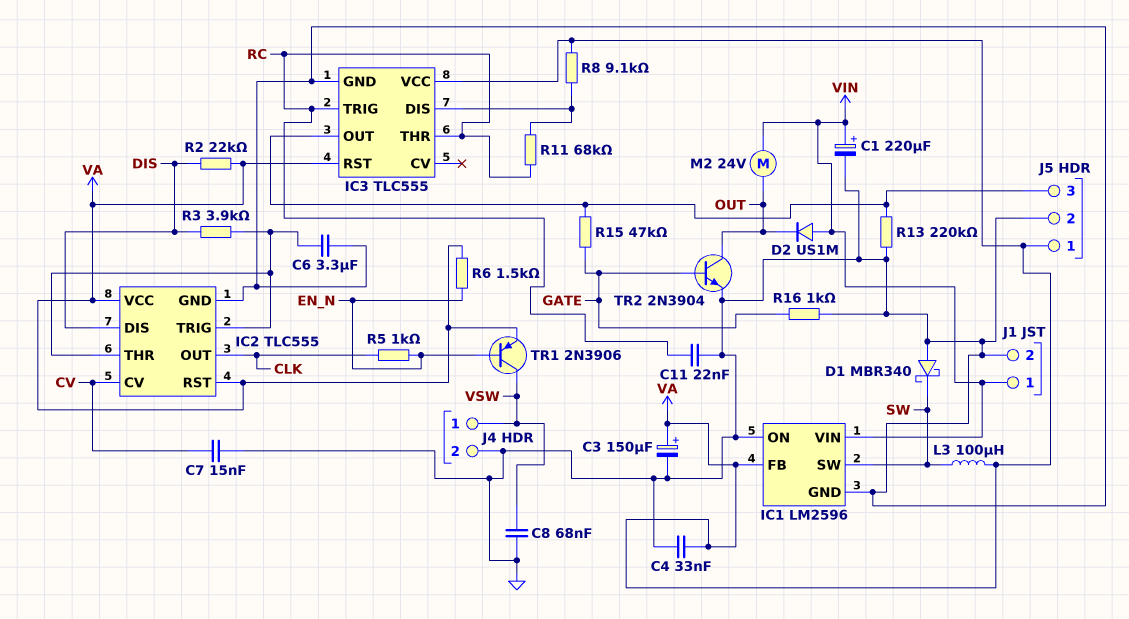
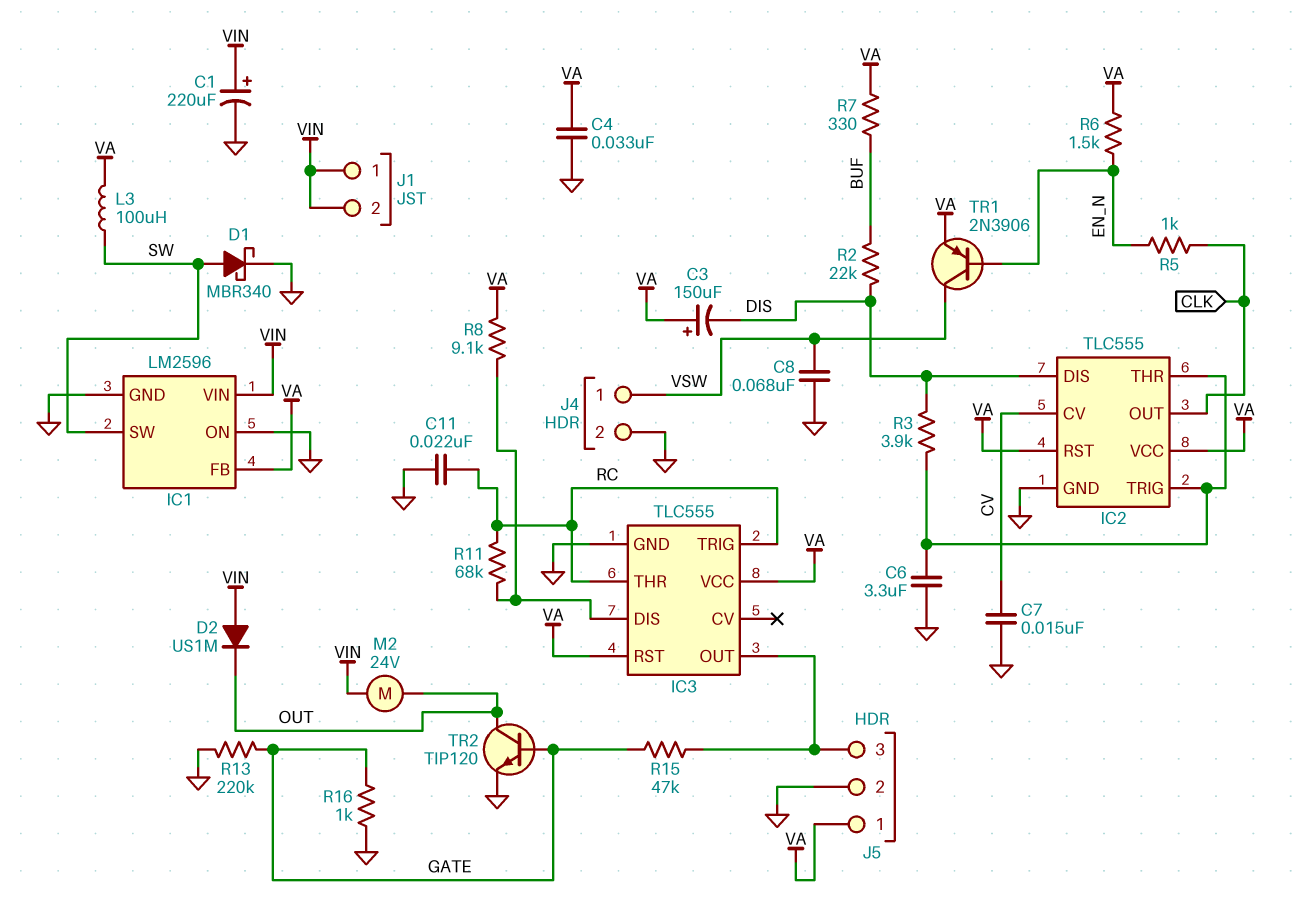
C3: 150uF (plus VA, minus GND) -> 150uF (plus VA, minus DIS)
D1: schottky MBR340 (A GND, K SW) -> schottky MBR340 (A SW, K GND)
J1 pin 2: GND -> VIN
R2: 22k (DIS, VA) -> 22k (BUF, DIS)
R7: none -> 330 (BUF, VA)
R13: 220k (GND, IC3/OUT) -> 220k (GATE, GND)
TR2: NPN 2N3904 (B GATE, C OUT, E GND) -> NPN TIP120 (B GATE, C OUT, E GND)

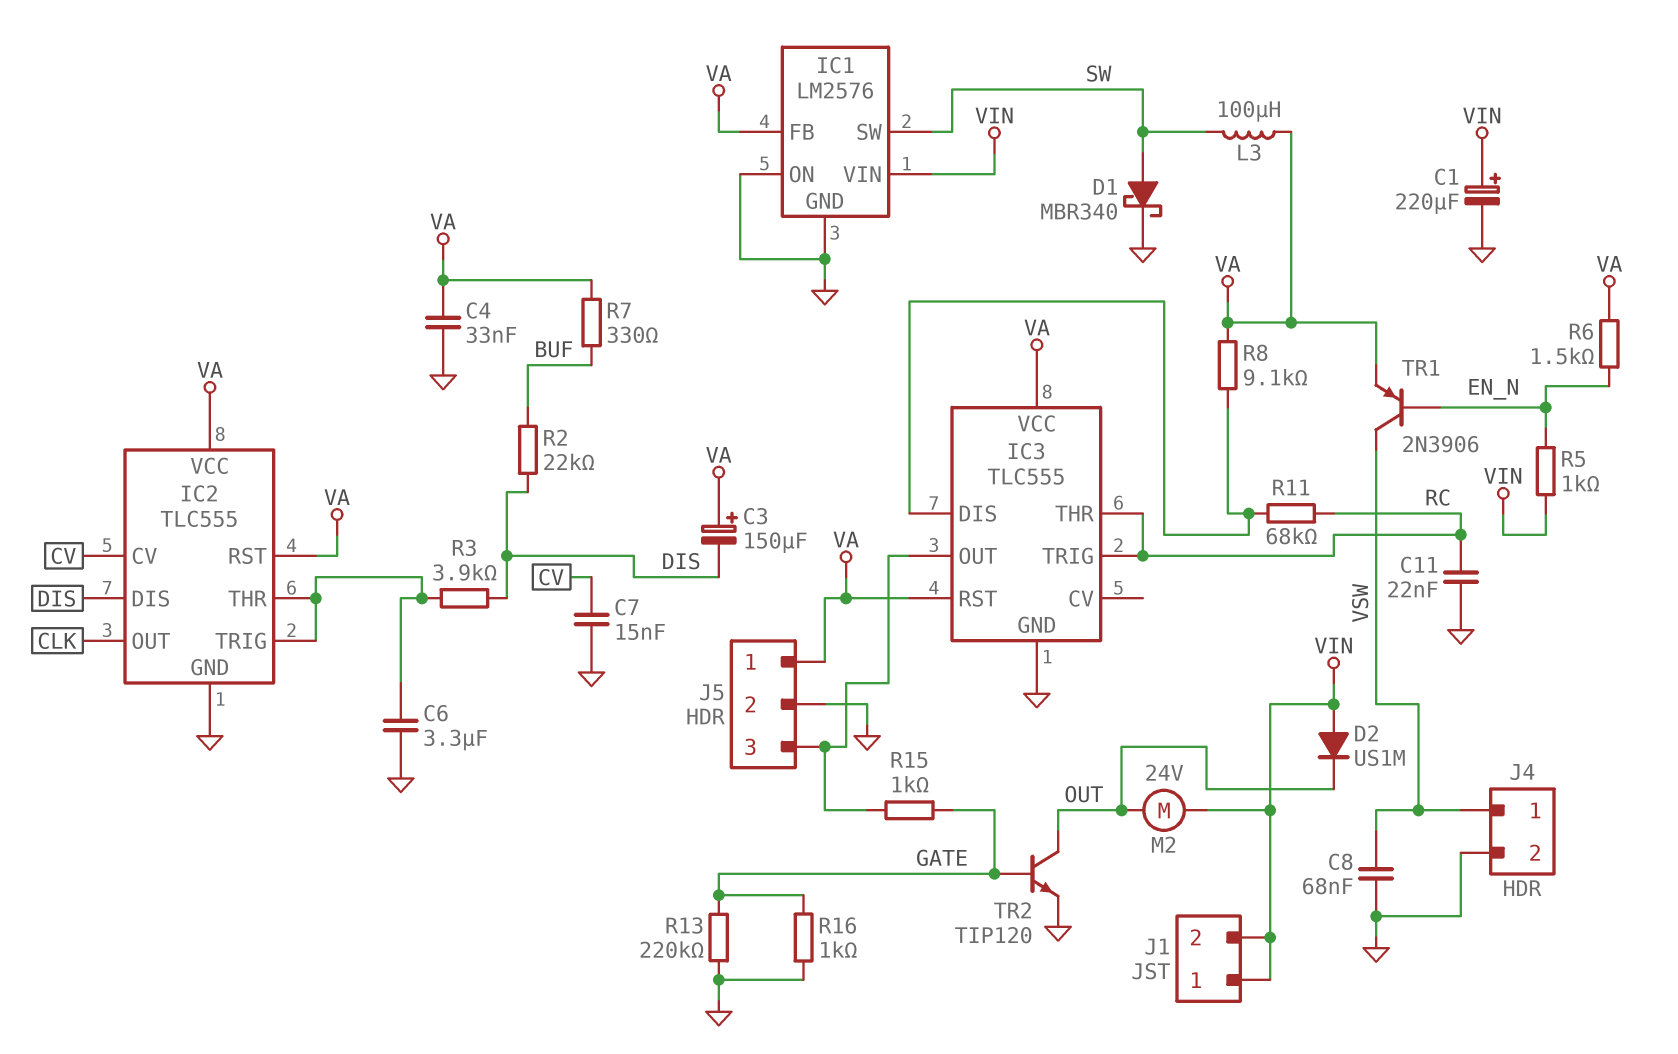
IC1: LM2596 -> LM2576
R5: 1k (CLK, EN_N) -> 1k (EN_N, VIN)
R15: 47k (GATE, IC3/OUT) -> 1k (GATE, IC3/OUT)

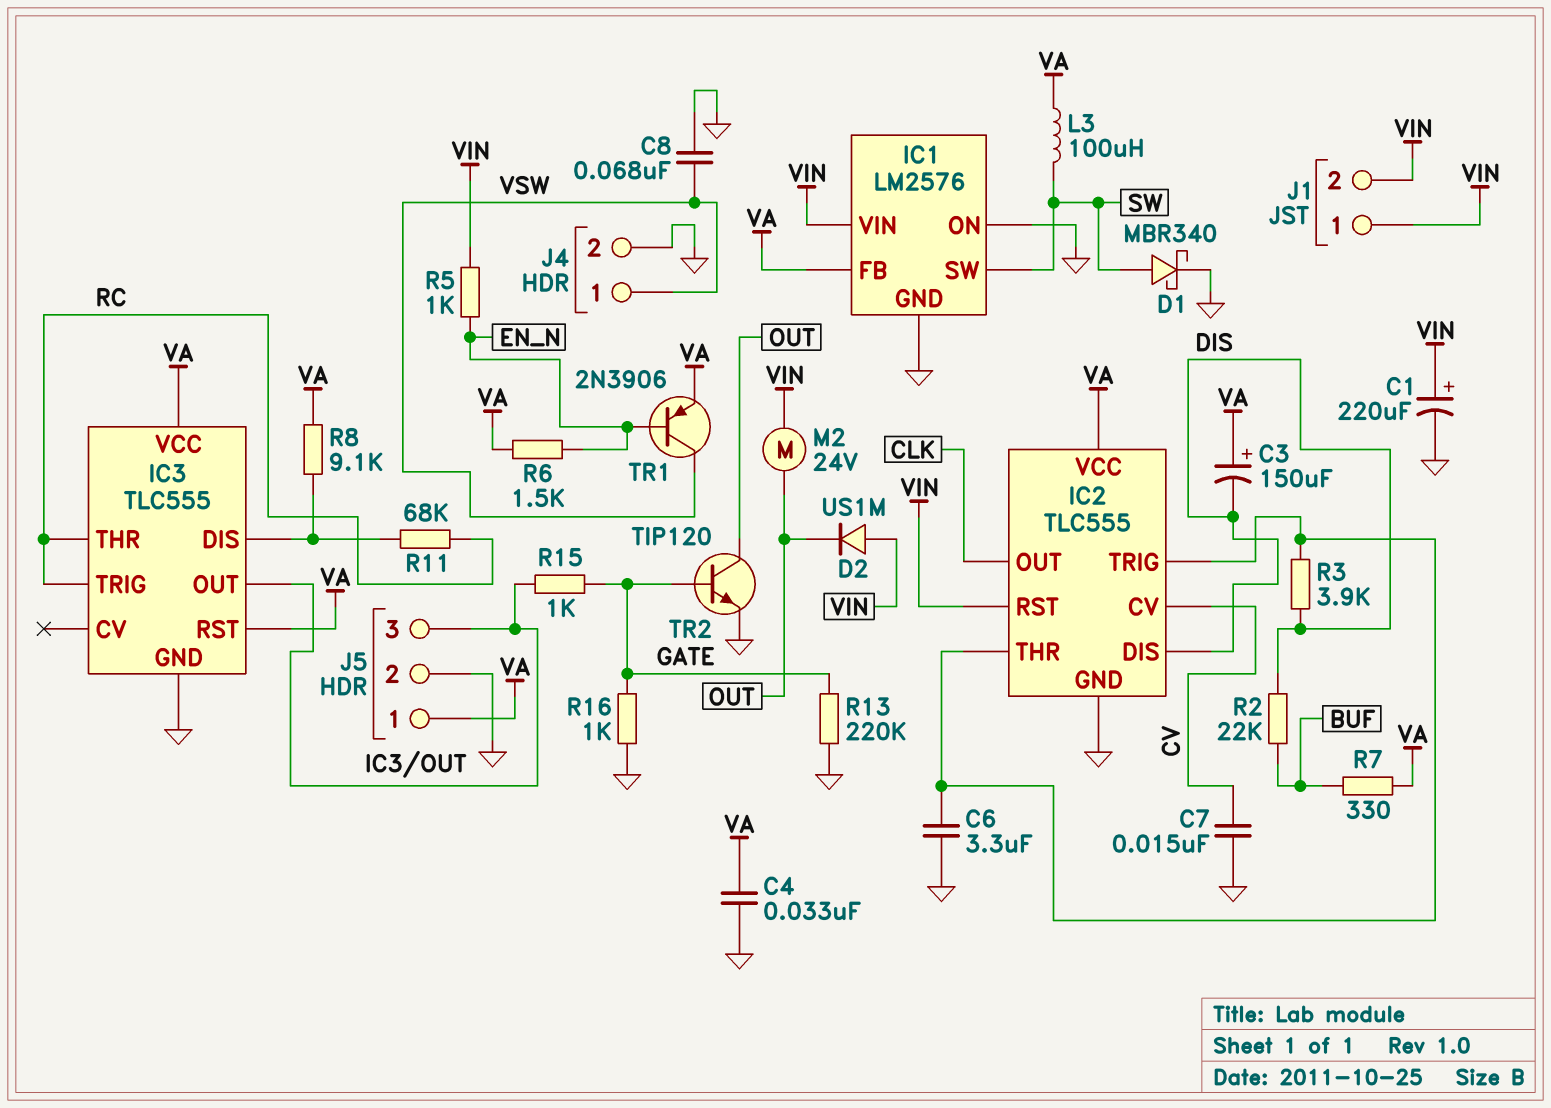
C11: 22nF (GND, RC) -> none
IC2 pin RST: VA -> VIN

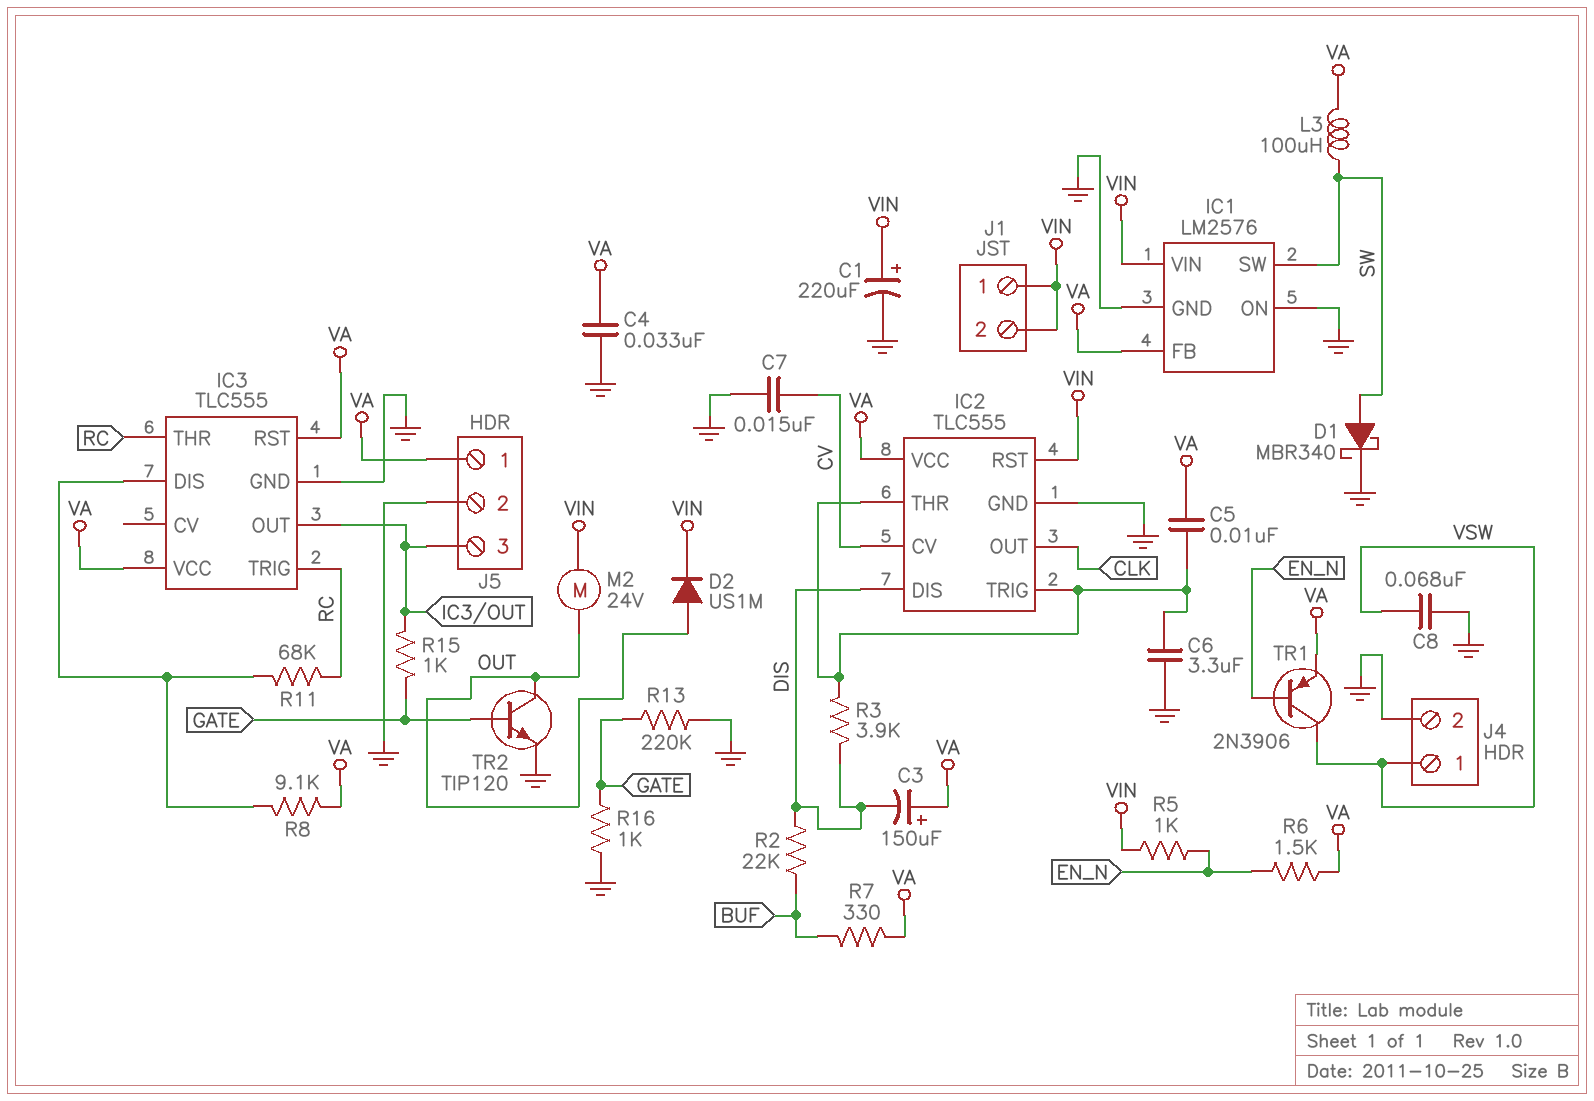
C5: none -> 10nF (IC2/THR, VA)
D2: diode US1M (A VIN, K OUT) -> diode US1M (A OUT, K VIN)

